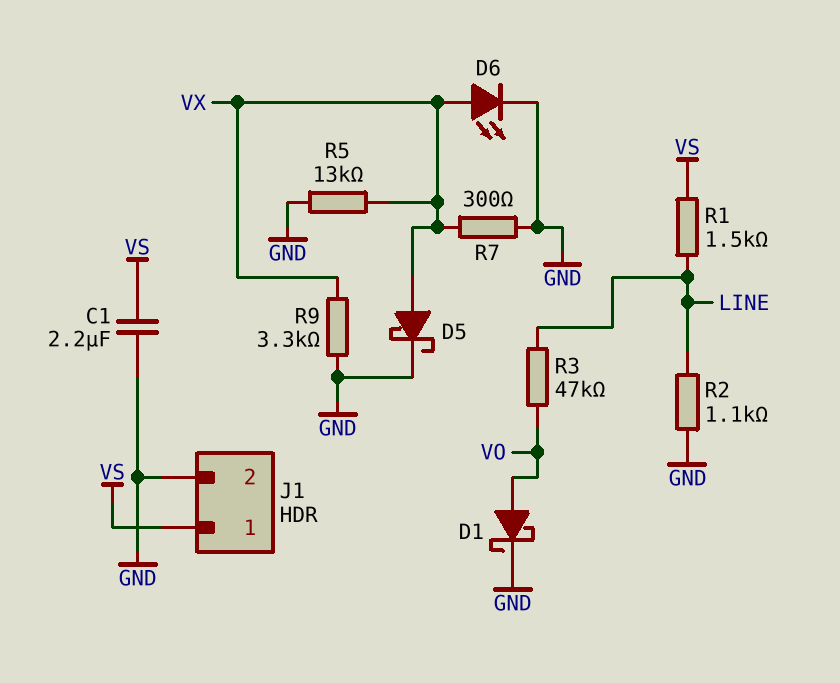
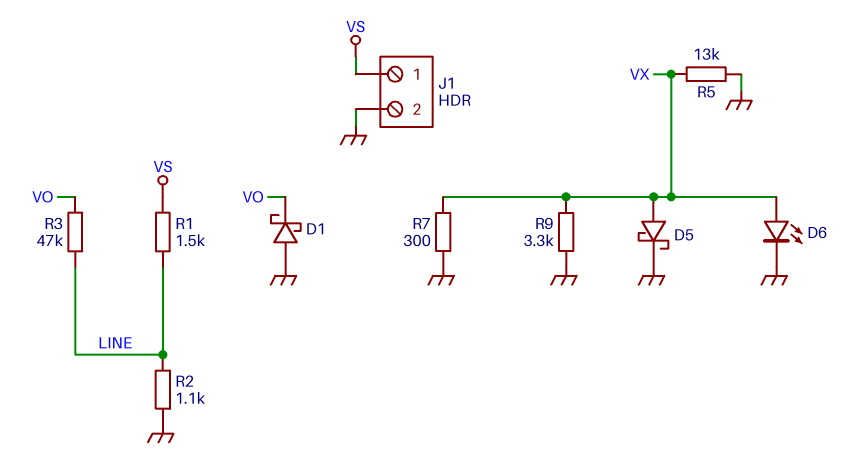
C1: 2.2uF (GND, VS) -> none
D1: schottky (A VO, K GND) -> schottky (A GND, K VO)

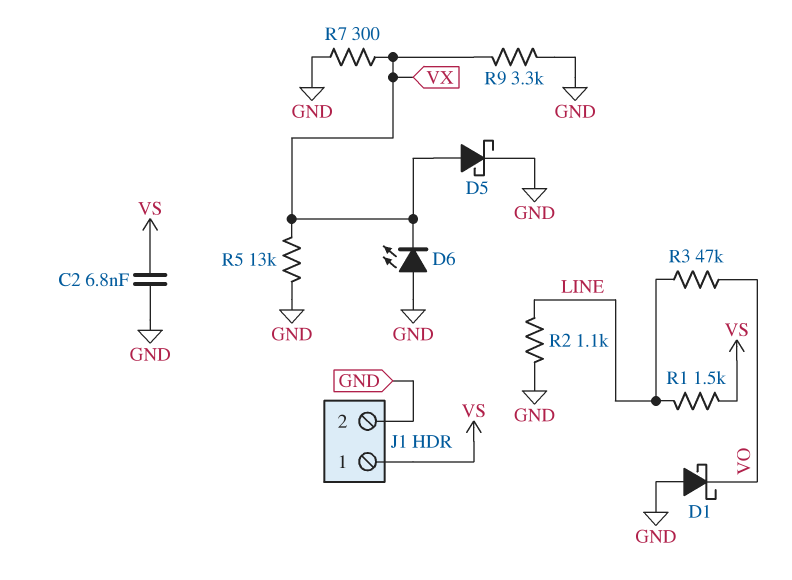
C2: none -> 6.8nF (GND, VS)
D6: LED (A VX, K GND) -> LED (A GND, K VX)

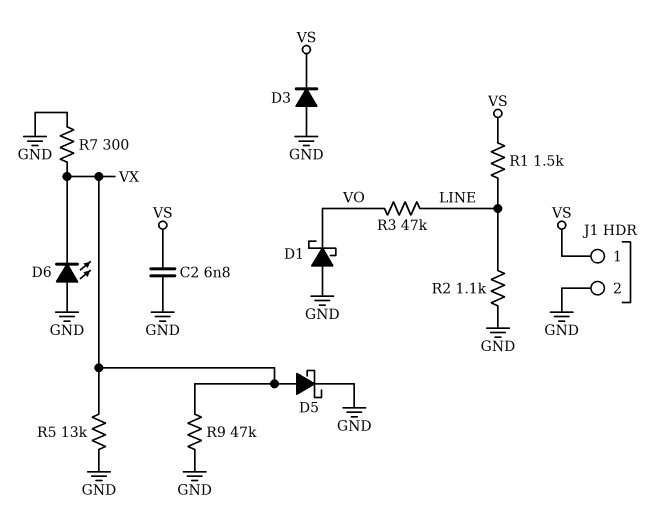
D3: none -> diode (A GND, K VS)
R9: 3.3k (GND, VX) -> 47k (GND, VX)

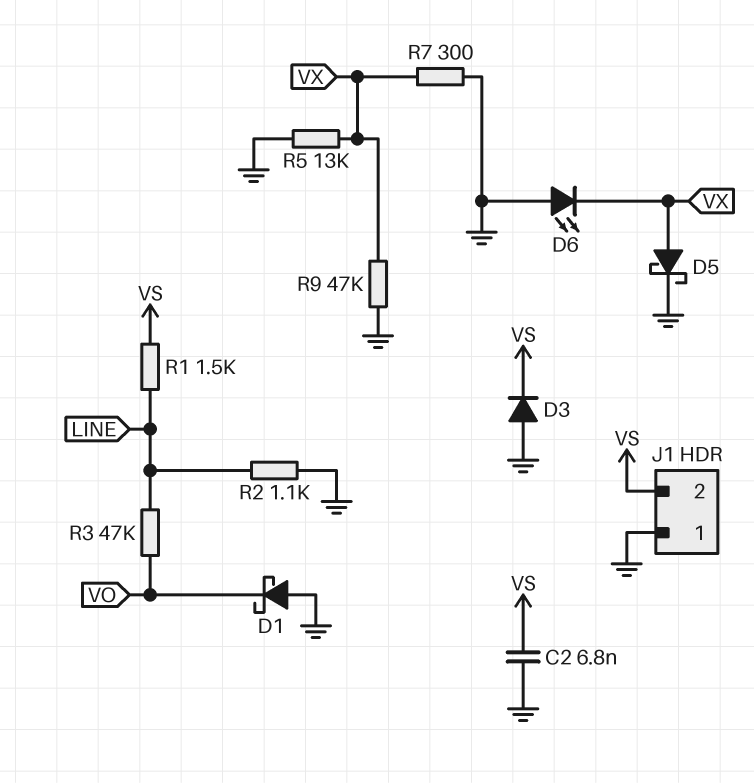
J1 pin 1: VS -> GND
J1 pin 2: GND -> VS

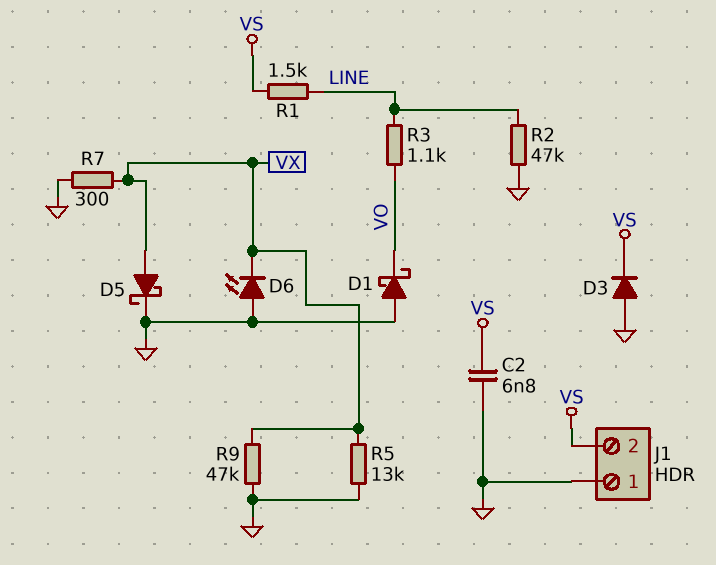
R2: 1.1k (GND, LINE) -> 47k (GND, LINE)
R3: 47k (LINE, VO) -> 1.1k (LINE, VO)

